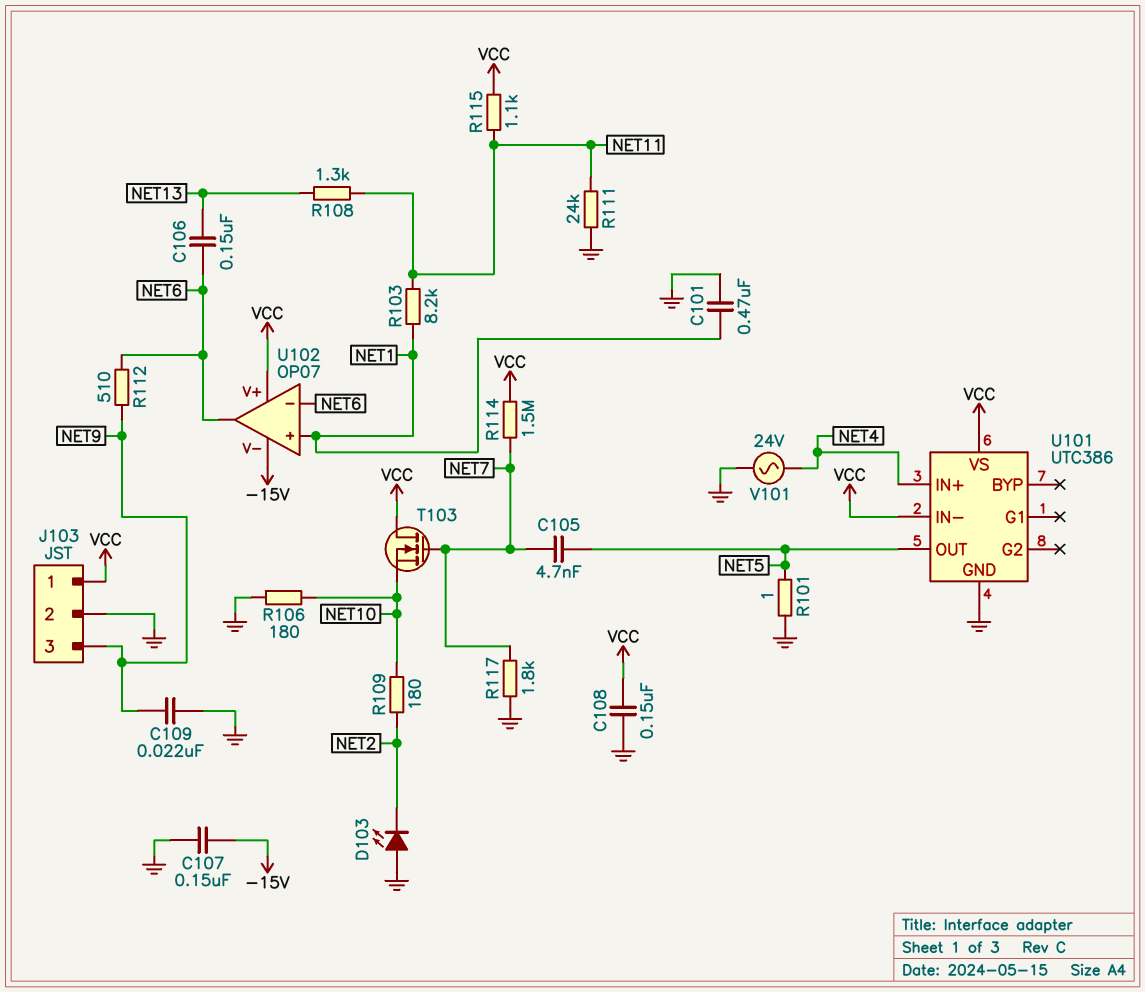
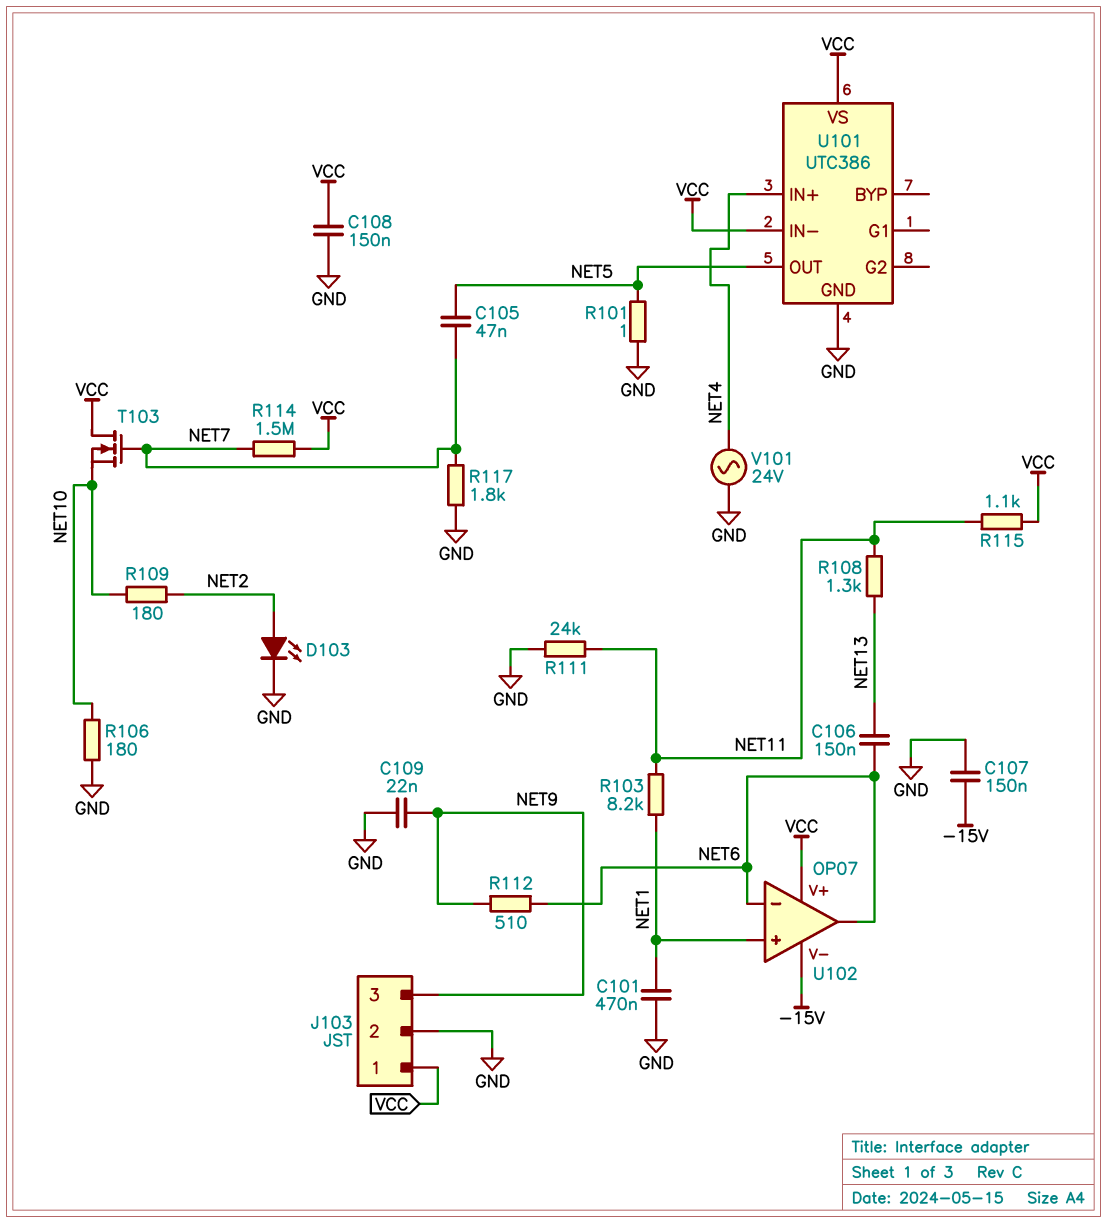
C105: 4.7nF (NET5, NET7) -> 47nF (NET5, NET7)
D103: LED (A GND, K NET2) -> LED (A NET2, K GND)

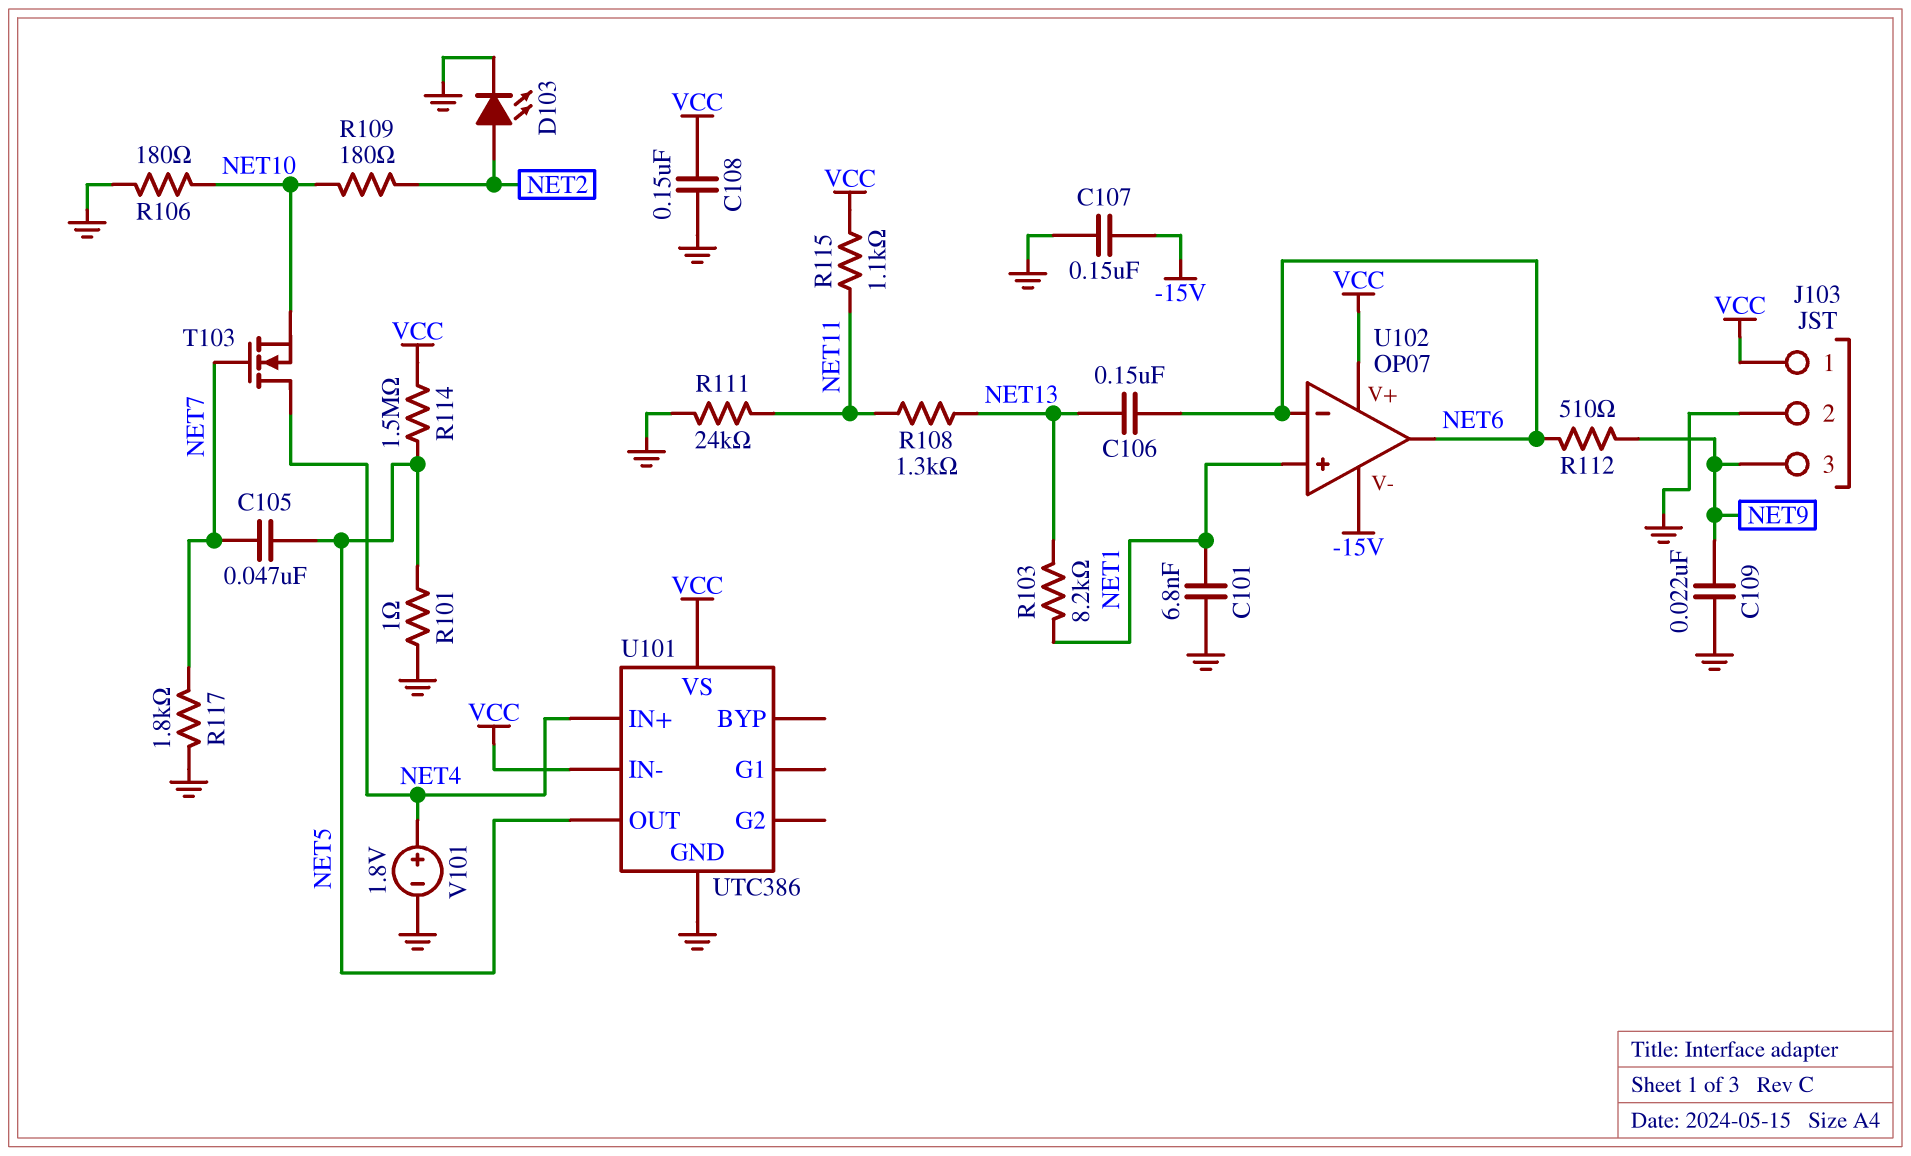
C101: 470nF (GND, NET1) -> 6.8nF (GND, NET1)
R103: 8.2k (NET1, NET11) -> 8.2k (NET1, NET13)
R114: 1.5M (NET7, VCC) -> 1.5M (NET5, VCC)
T103: NMOS (G NET7, D VCC, S NET10) -> NMOS (G NET7, D NET4, S NET10)
V101: AC 24V (GND, NET4) -> 1.8V (plus NET4, minus GND)

